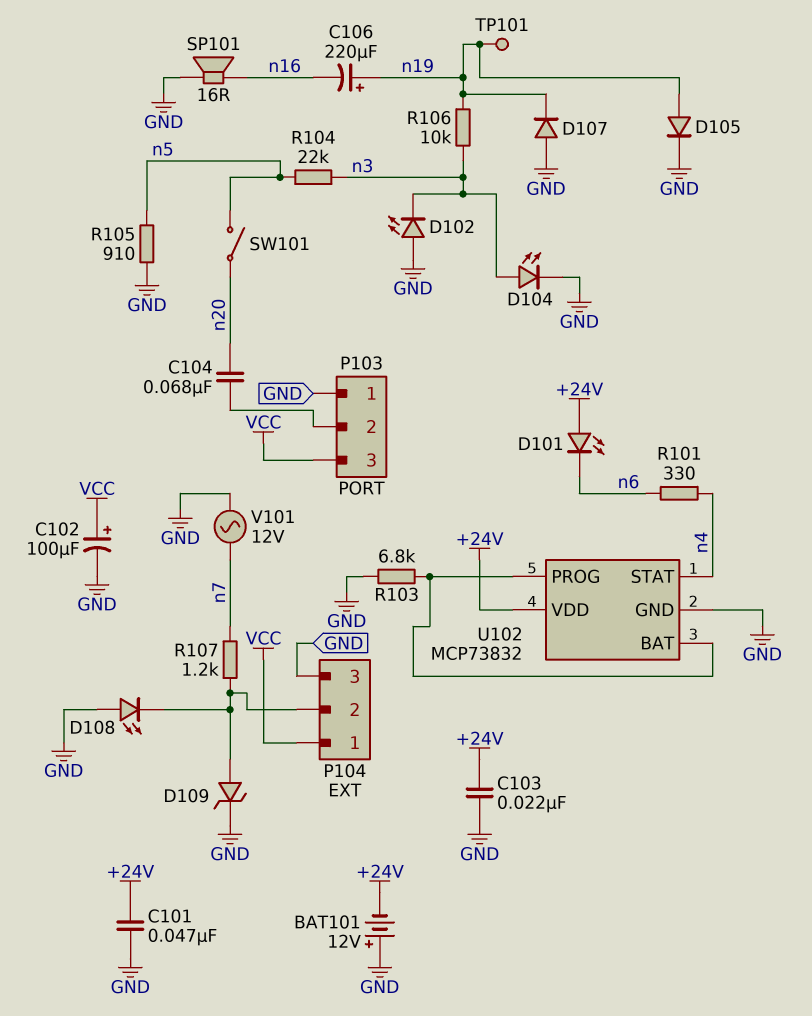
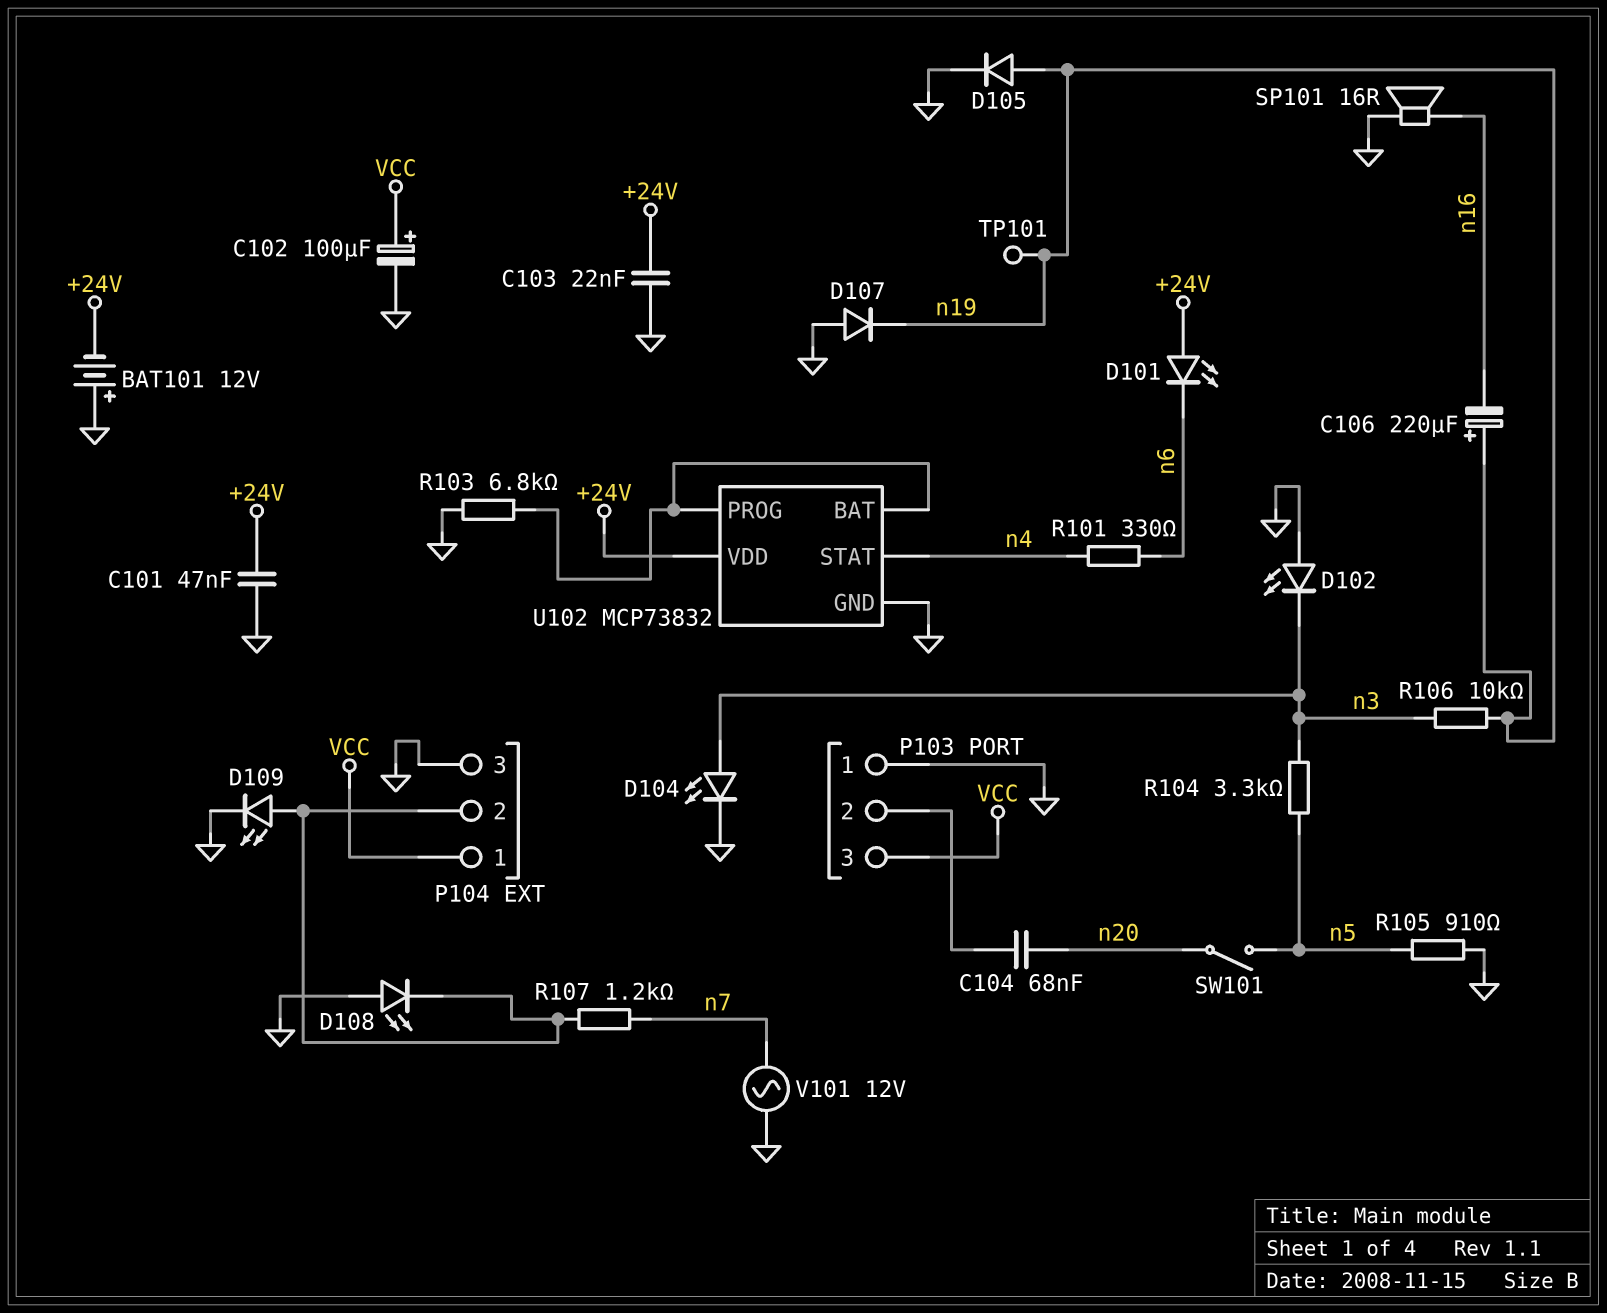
D109: zener (A P104/2, K GND) -> LED (A P104/2, K GND)
R104: 22k (n3, n5) -> 3.3k (n3, n5)

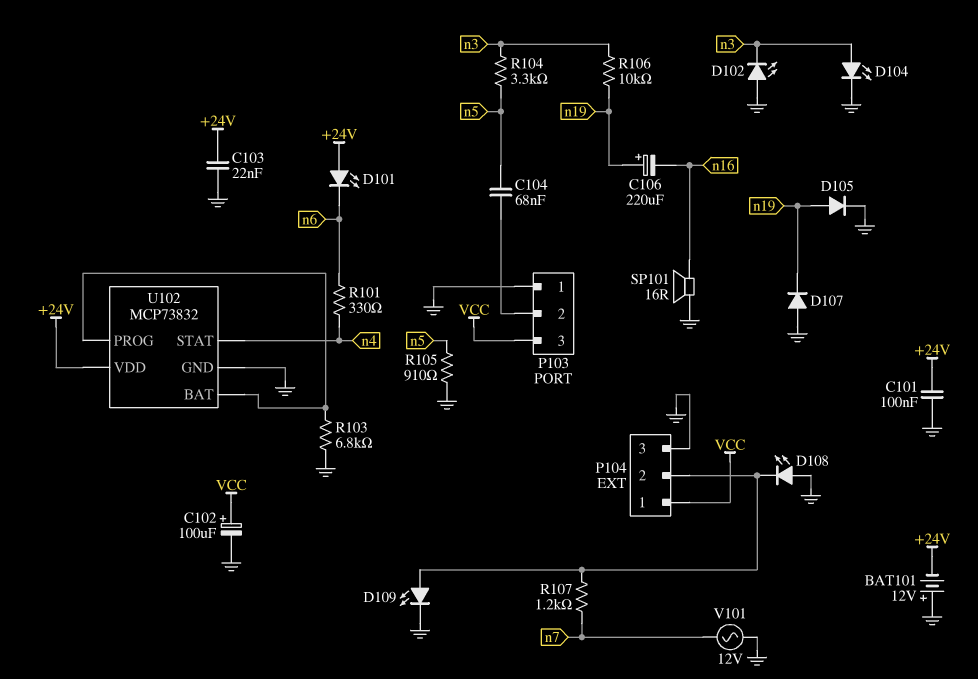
C101: 47nF (+24V, GND) -> 100nF (+24V, GND)
C104: 68nF (P103/2, n20) -> 68nF (P103/2, n5)
SW101: switch (n5, n20) -> none
TP101: test point (n19) -> none

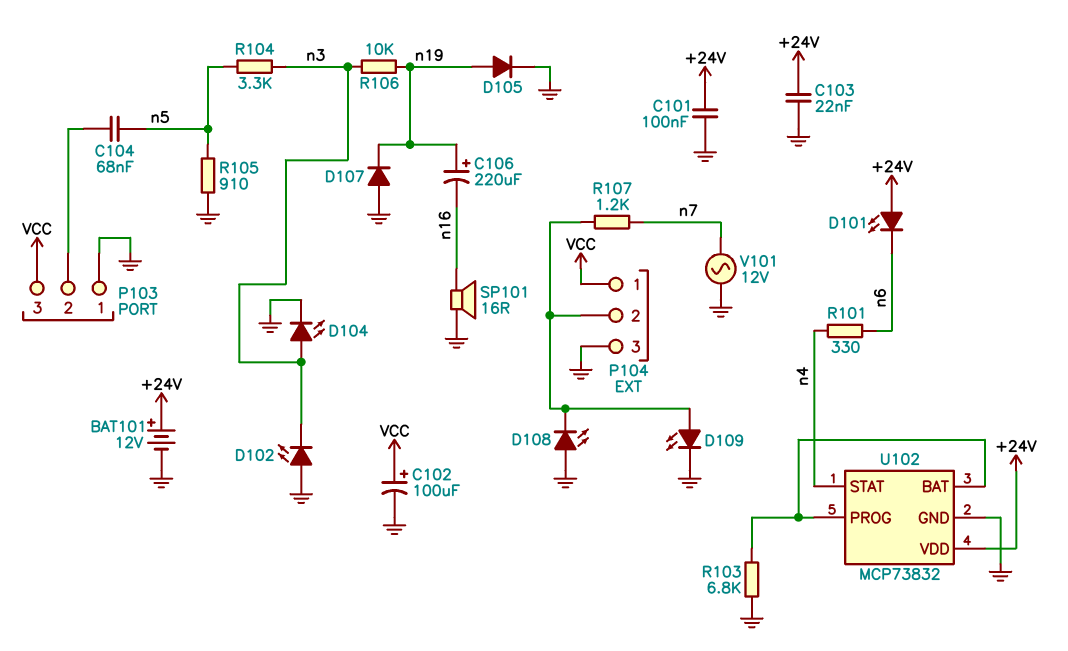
BAT101: 12V (plus GND, minus +24V) -> 12V (plus +24V, minus GND)

